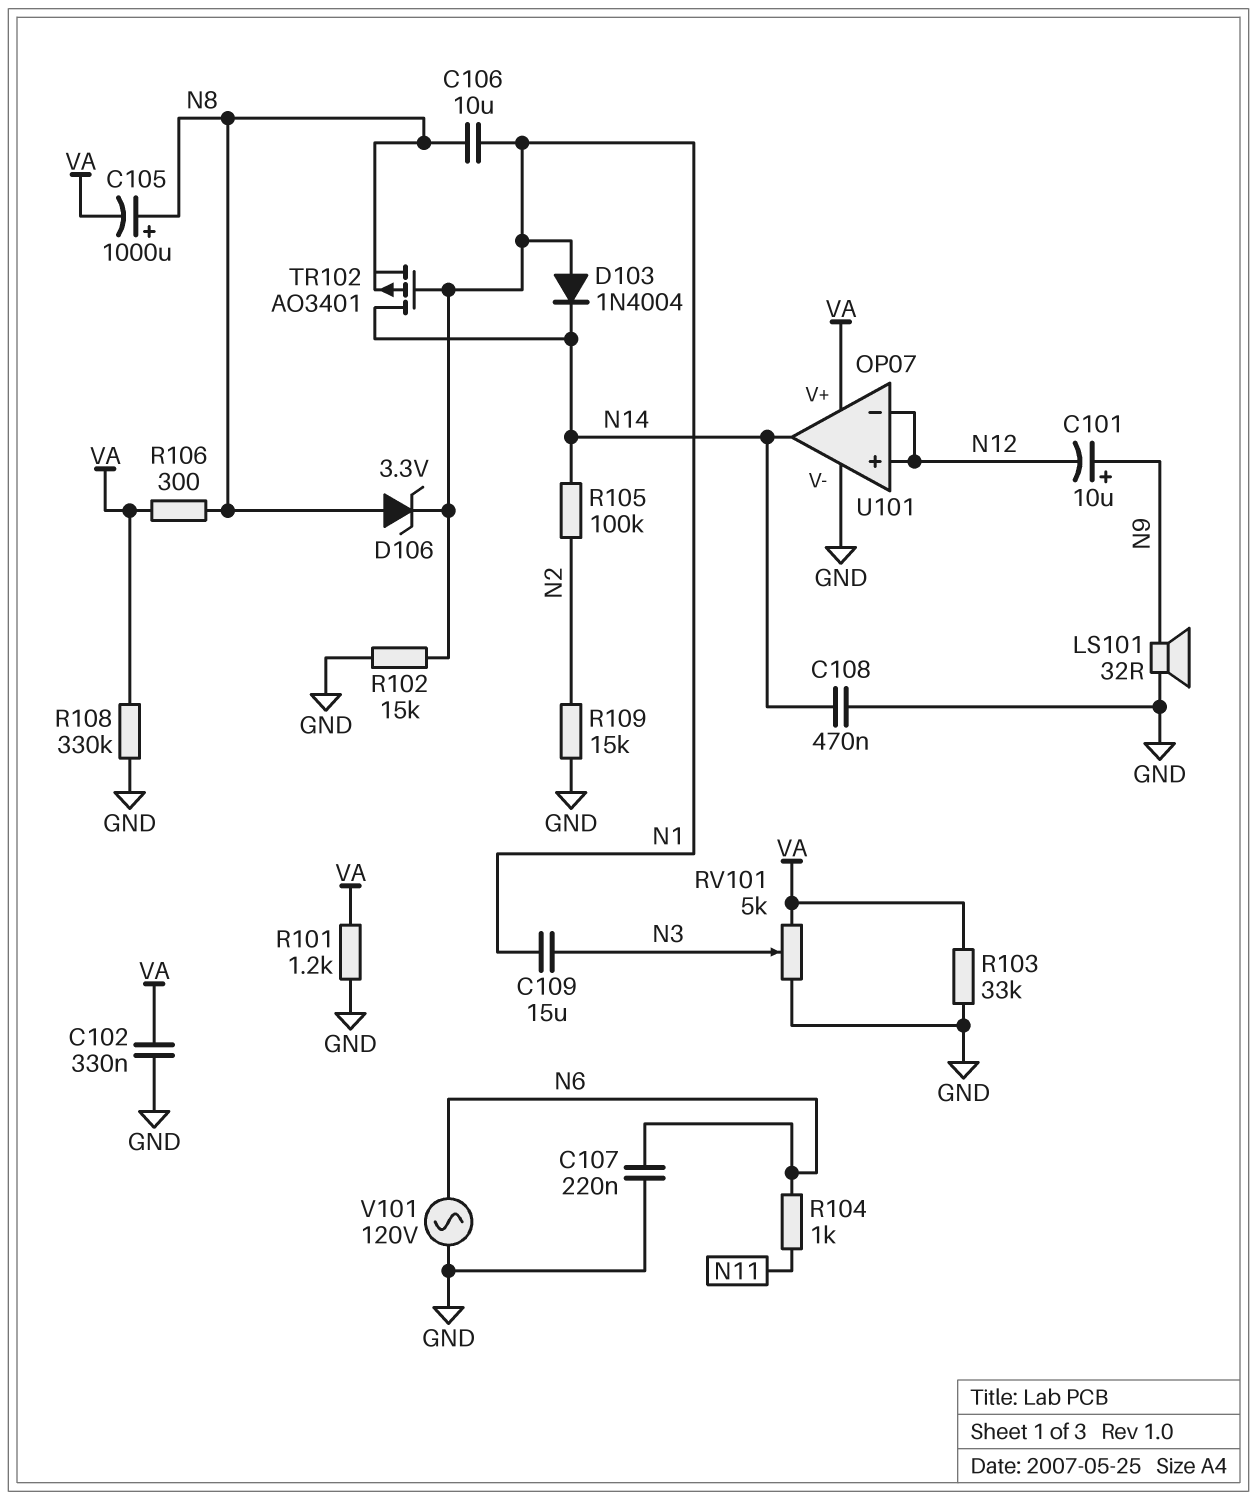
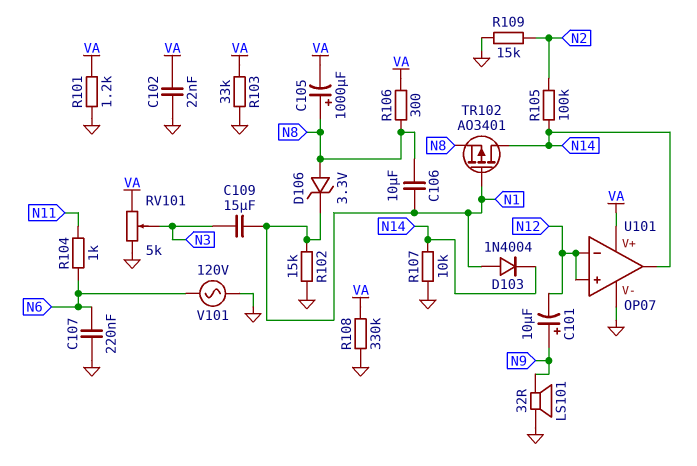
C102: 330nF (GND, VA) -> 22nF (GND, VA)
C108: 470nF (GND, N14) -> none
R107: none -> 10k (GND, N14)

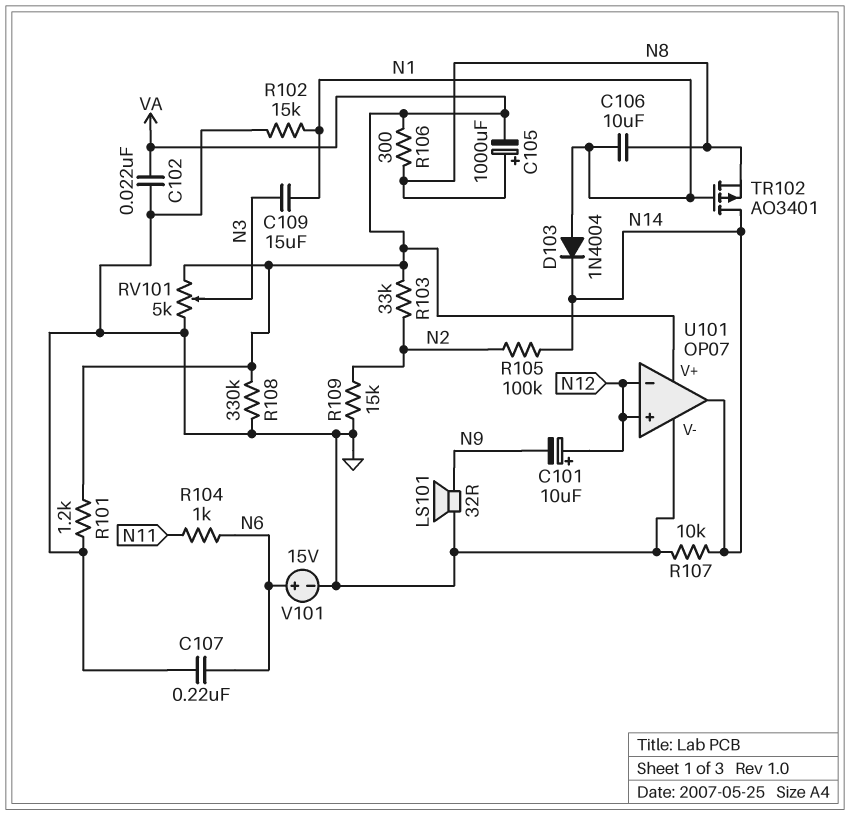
C101: 10uF (plus N9, minus N12) -> 10uF (plus N12, minus N9)
D106: zener 3.3V (A N8, K N1) -> none
R103: 33k (GND, VA) -> 33k (N2, VA)
V101: AC 120V (GND, N6) -> 15V (plus N6, minus GND)

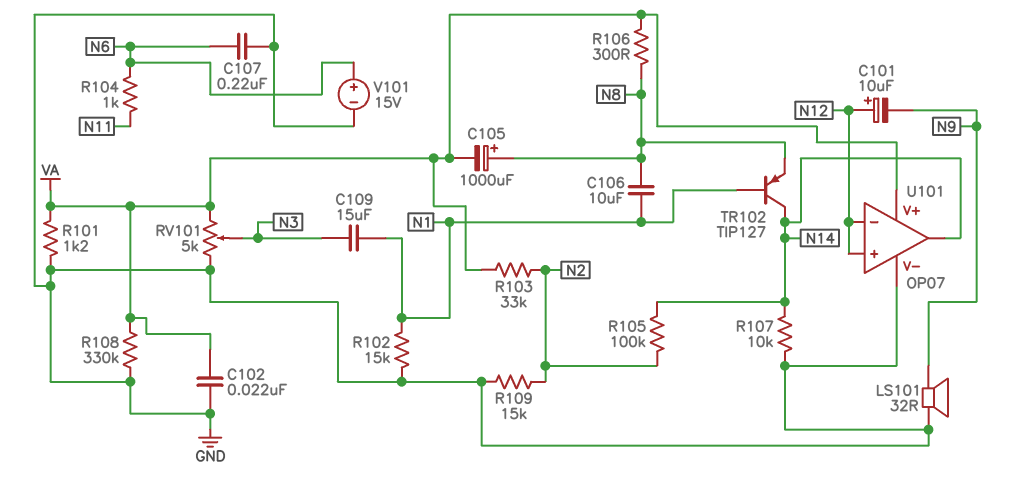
D103: diode 1N4004 (A N1, K N14) -> none
TR102: PMOS AO3401 (G N1, D N14, S N8) -> PNP TIP127 (B N1, C N14, E N8)

